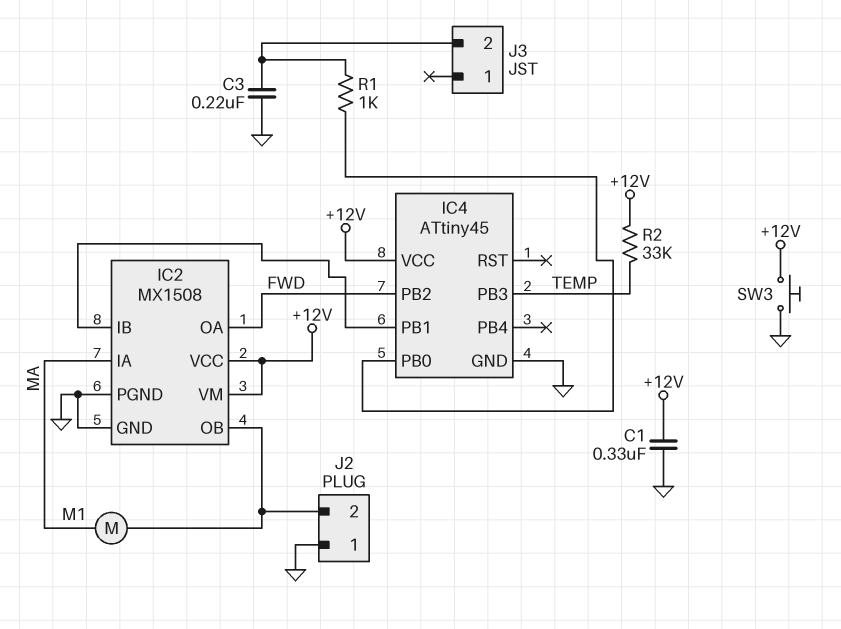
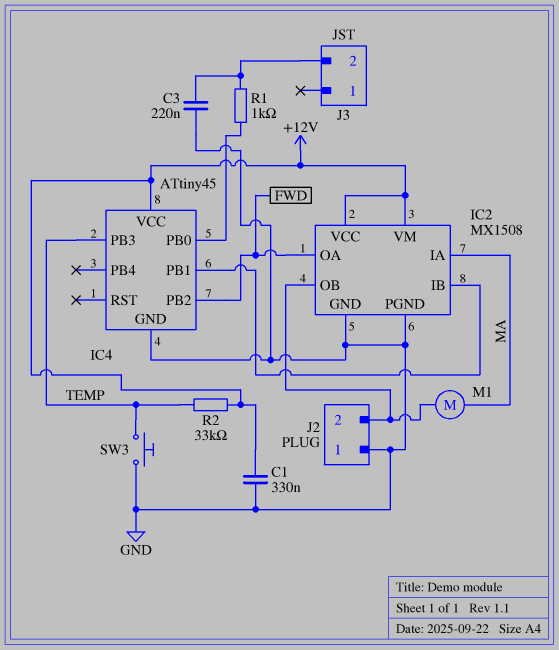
SW3: button (+12V, GND) -> button (GND, TEMP)

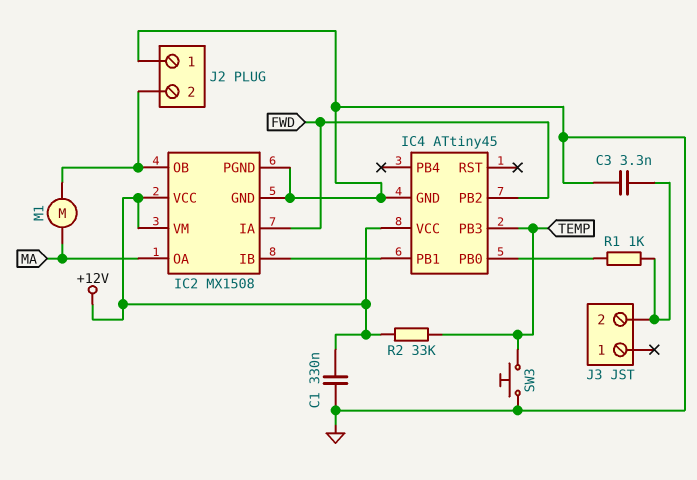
C3: 220nF (GND, J3/2) -> 3.3nF (GND, J3/2)
IC2 pin IA: MA -> FWD
IC2 pin OA: FWD -> MA

